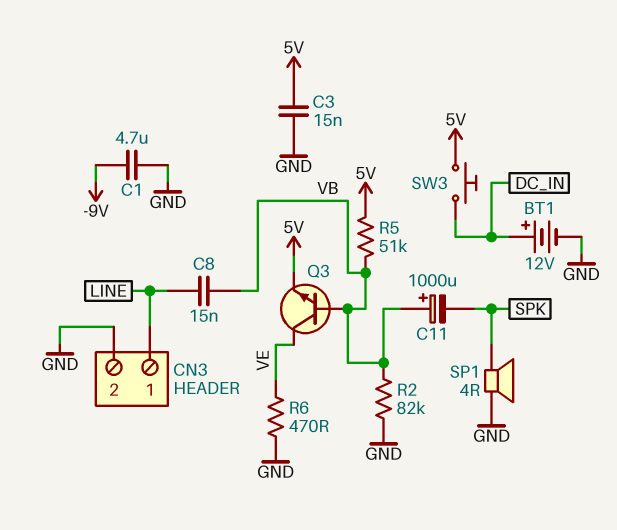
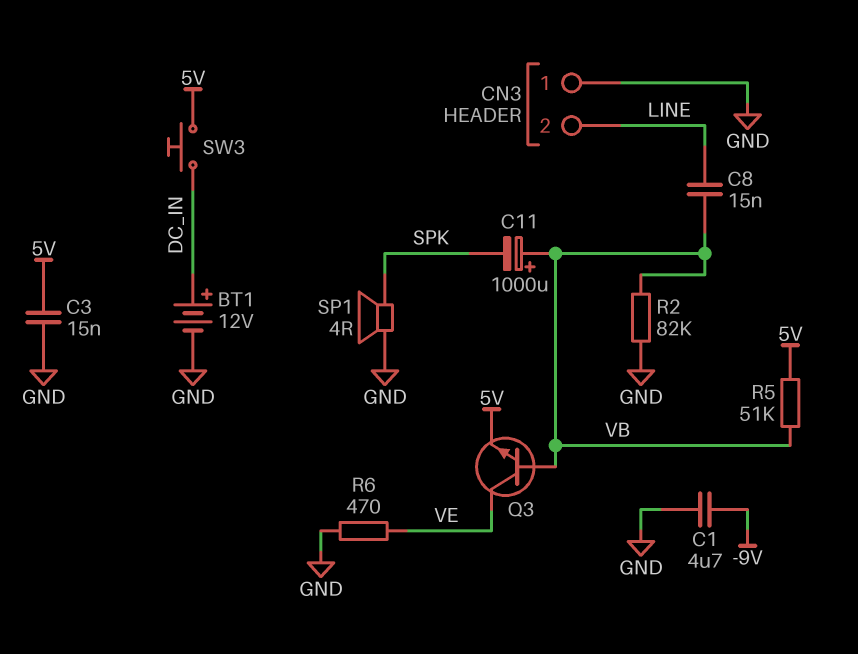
CN3 pin 1: LINE -> GND
CN3 pin 2: GND -> LINE

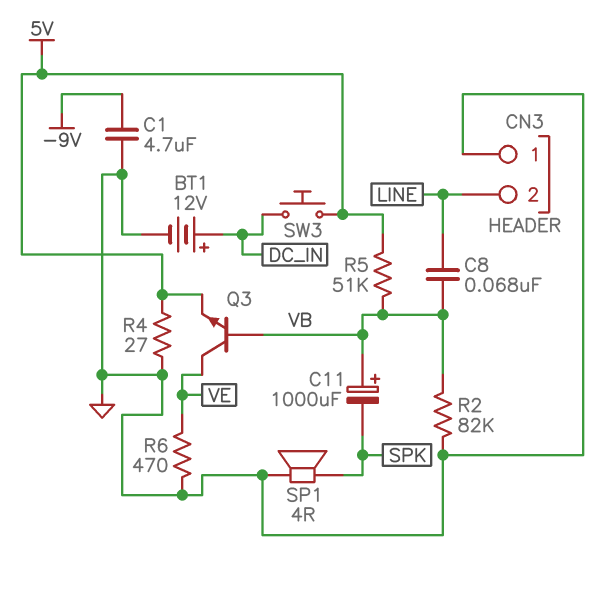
C3: 15nF (5V, GND) -> none
C8: 15nF (LINE, VB) -> 68nF (LINE, VB)
R4: none -> 27 (5V, GND)

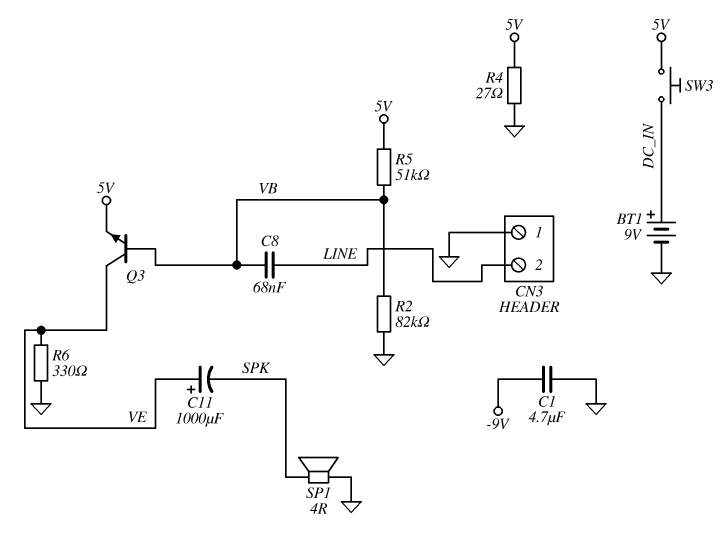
BT1: 12V (plus DC_IN, minus GND) -> 9V (plus DC_IN, minus GND)
C11: 1000uF (plus VB, minus SPK) -> 1000uF (plus VE, minus SPK)
R6: 470 (GND, VE) -> 330 (GND, VE)

